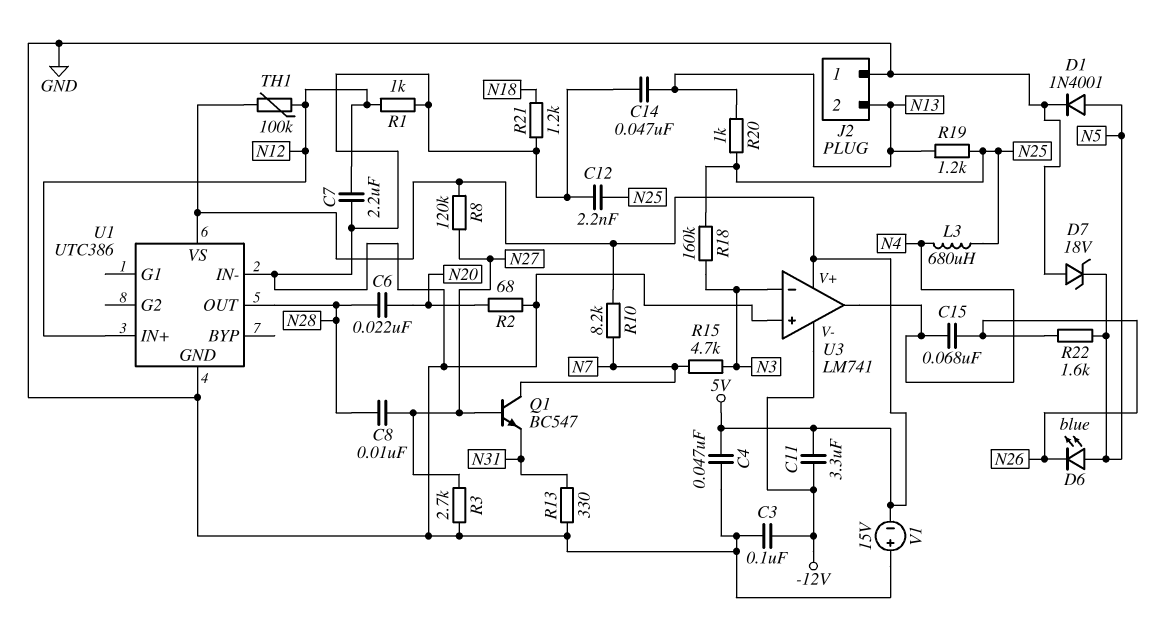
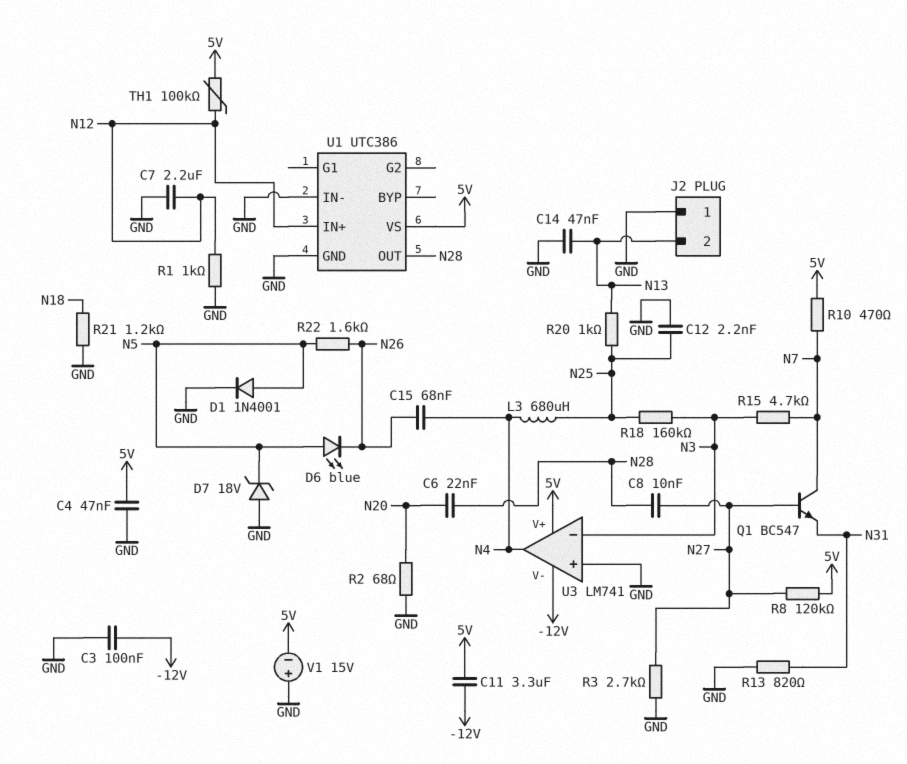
R10: 8.2k (5V, N7) -> 470 (5V, N7)
R13: 330 (GND, N31) -> 820 (GND, N31)
R19: 1.2k (N13, N25) -> none

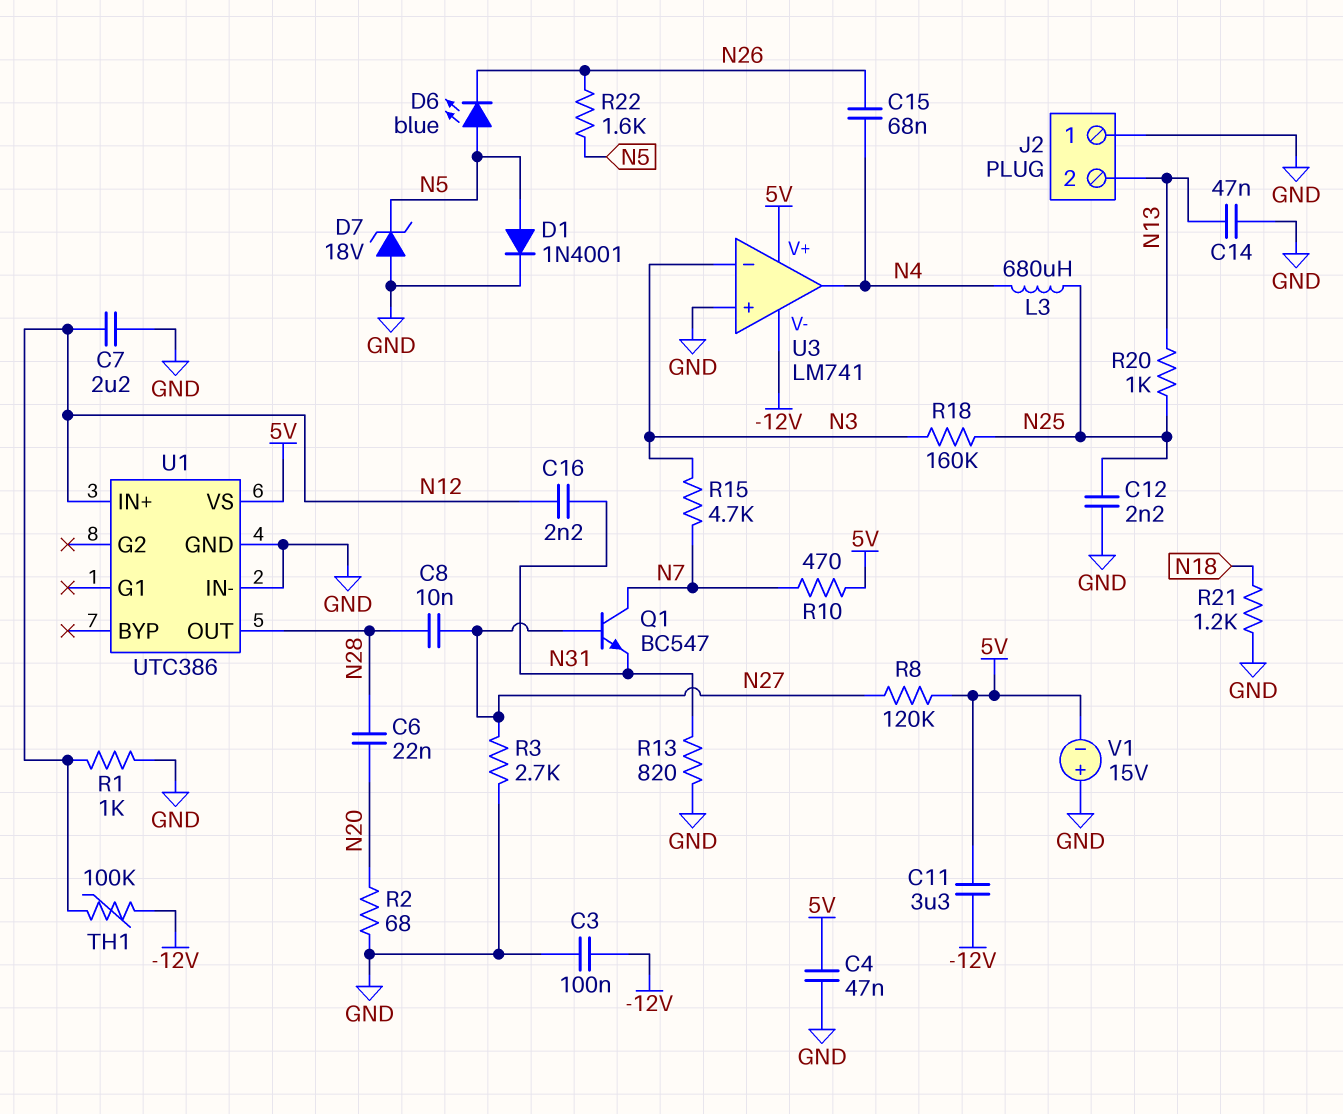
C16: none -> 2.2nF (N12, N31)
TH1: 100k (5V, N12) -> 100k (-12V, N12)

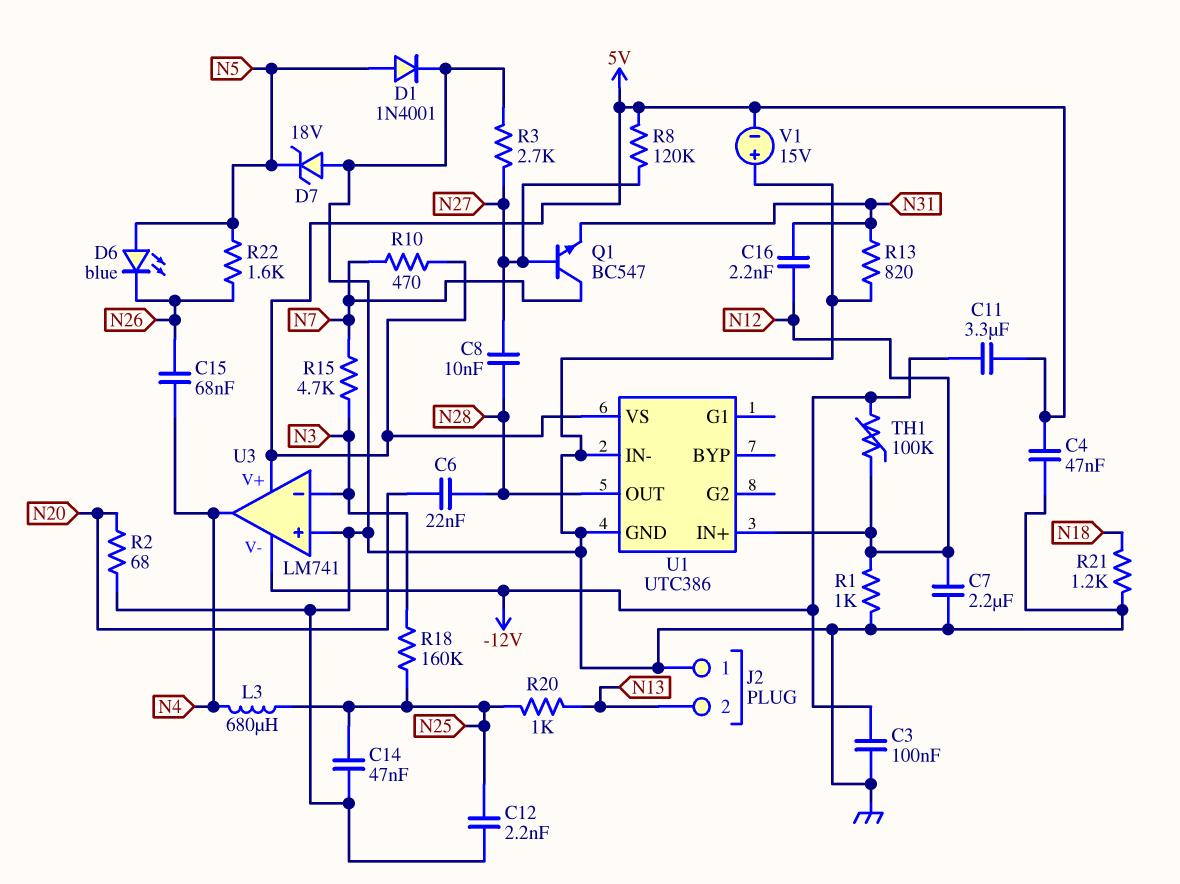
C14: 47nF (GND, N13) -> 47nF (GND, N25)

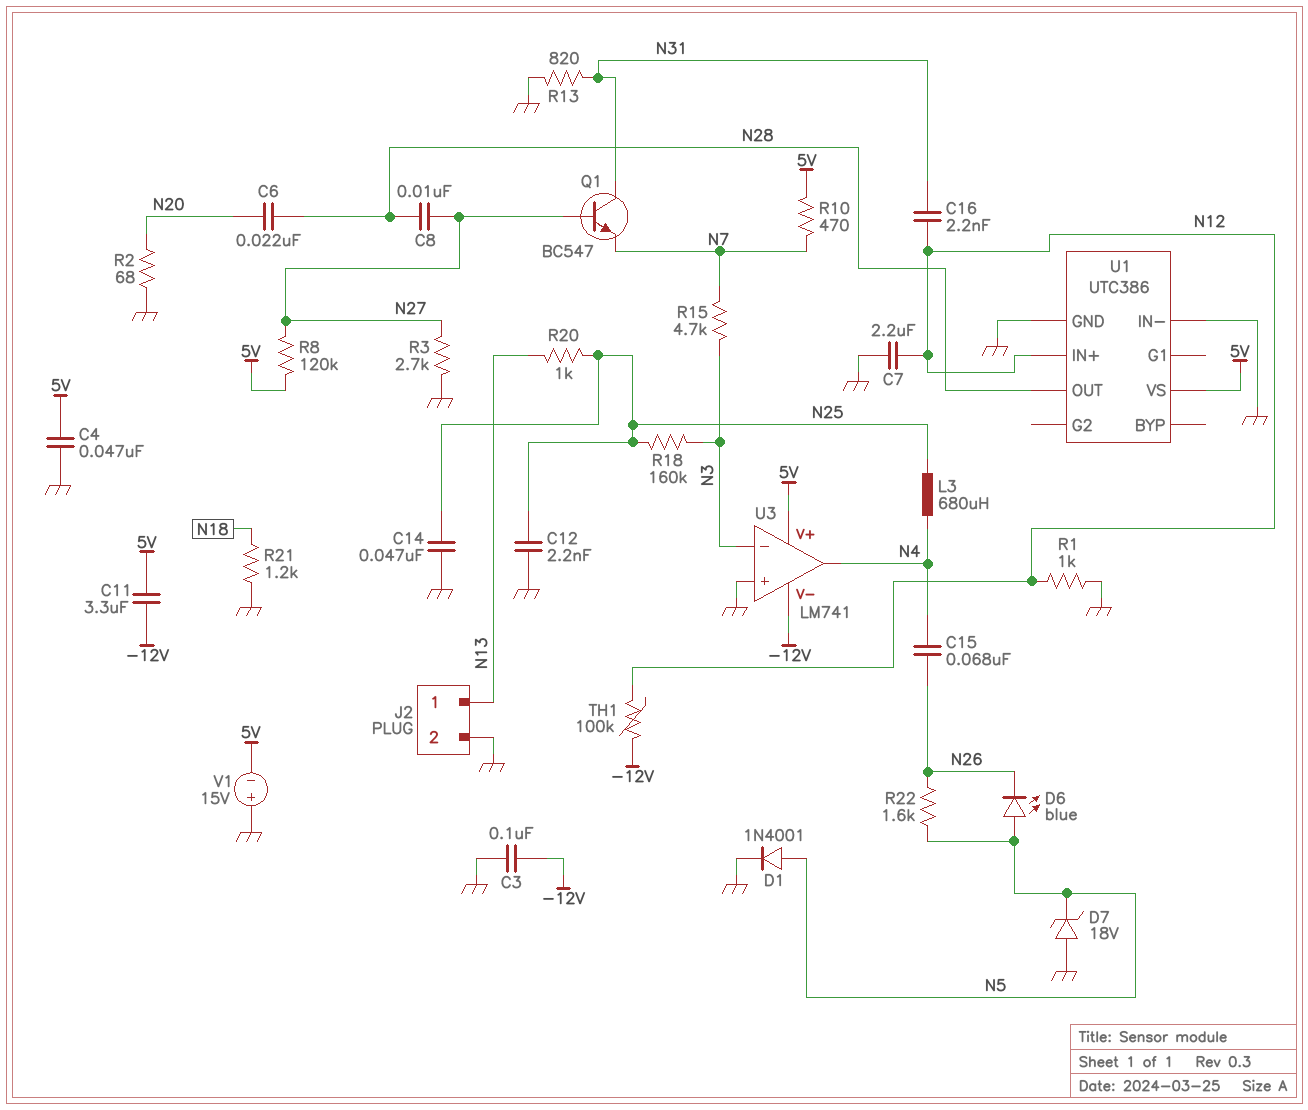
J2 pin 1: GND -> N13
J2 pin 2: N13 -> GND
Q1: NPN BC547 (B N27, C N7, E N31) -> NPN BC547 (B N27, C N31, E N7)

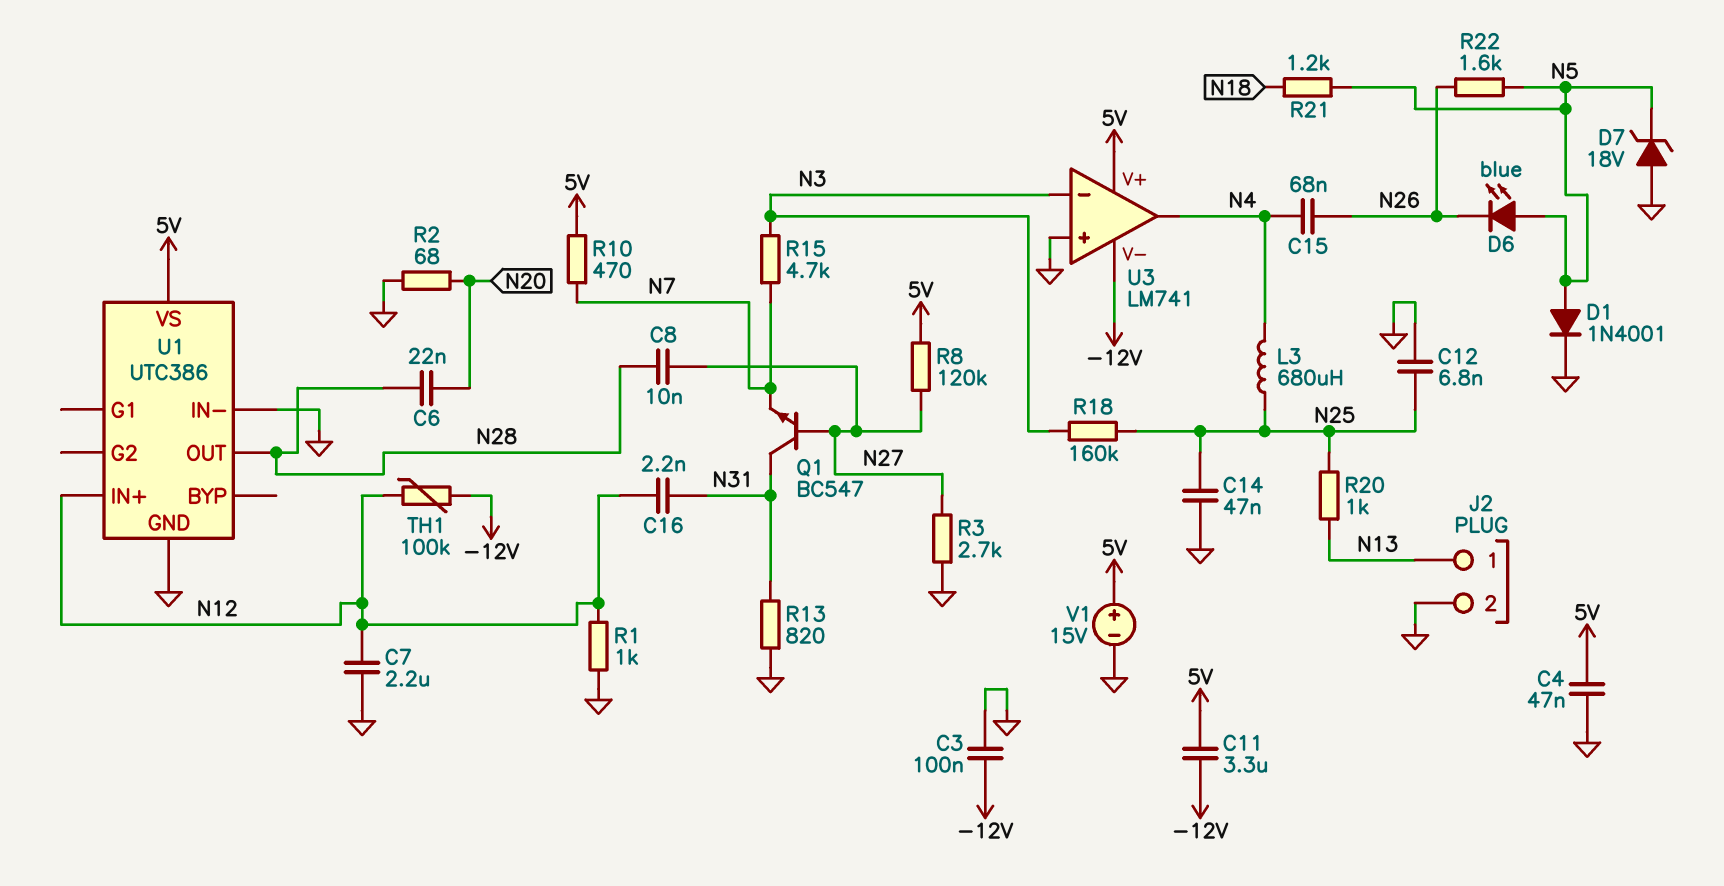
C12: 2.2nF (GND, N25) -> 6.8nF (GND, N25)
R21: 1.2k (GND, N18) -> 1.2k (N5, N18)
V1: 15V (plus GND, minus 5V) -> 15V (plus 5V, minus GND)

